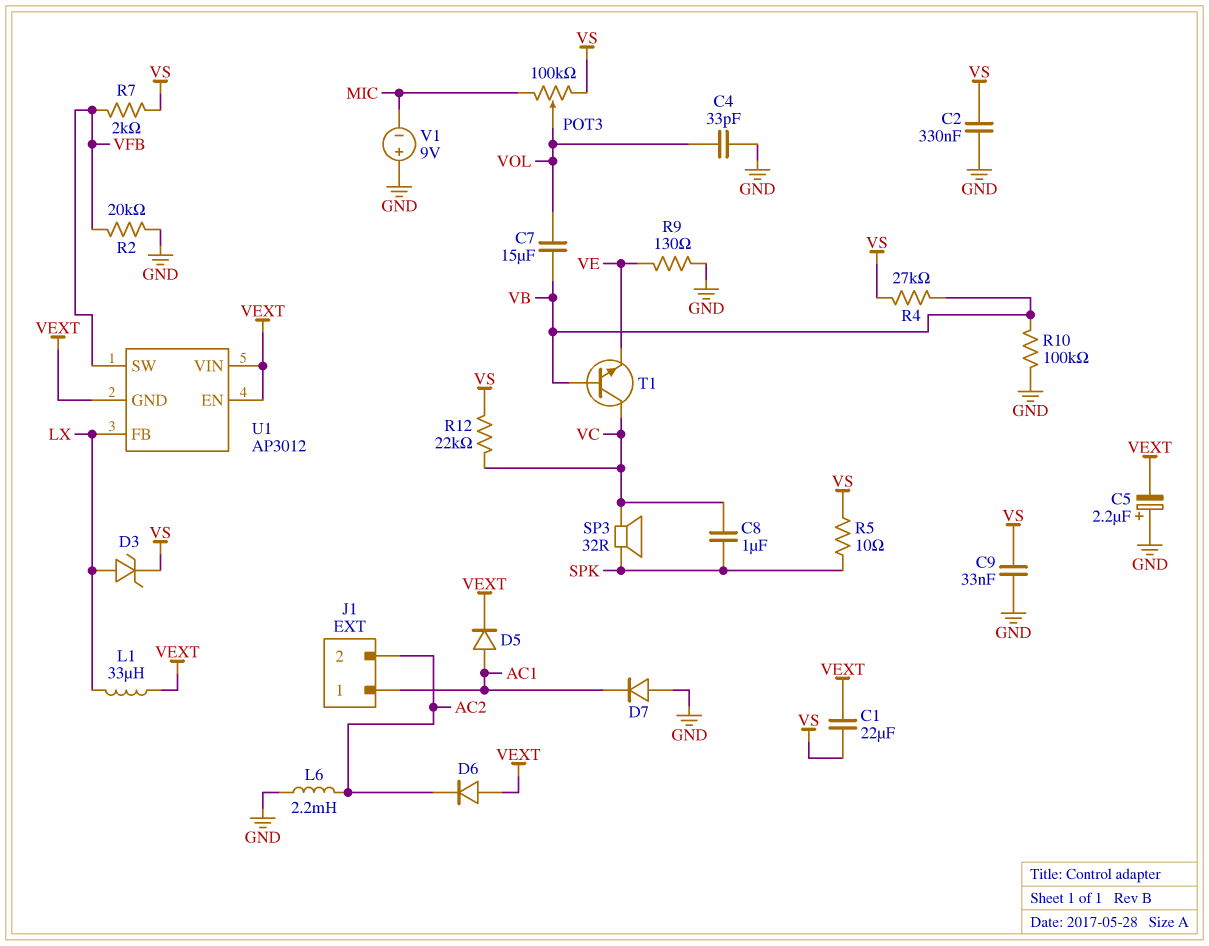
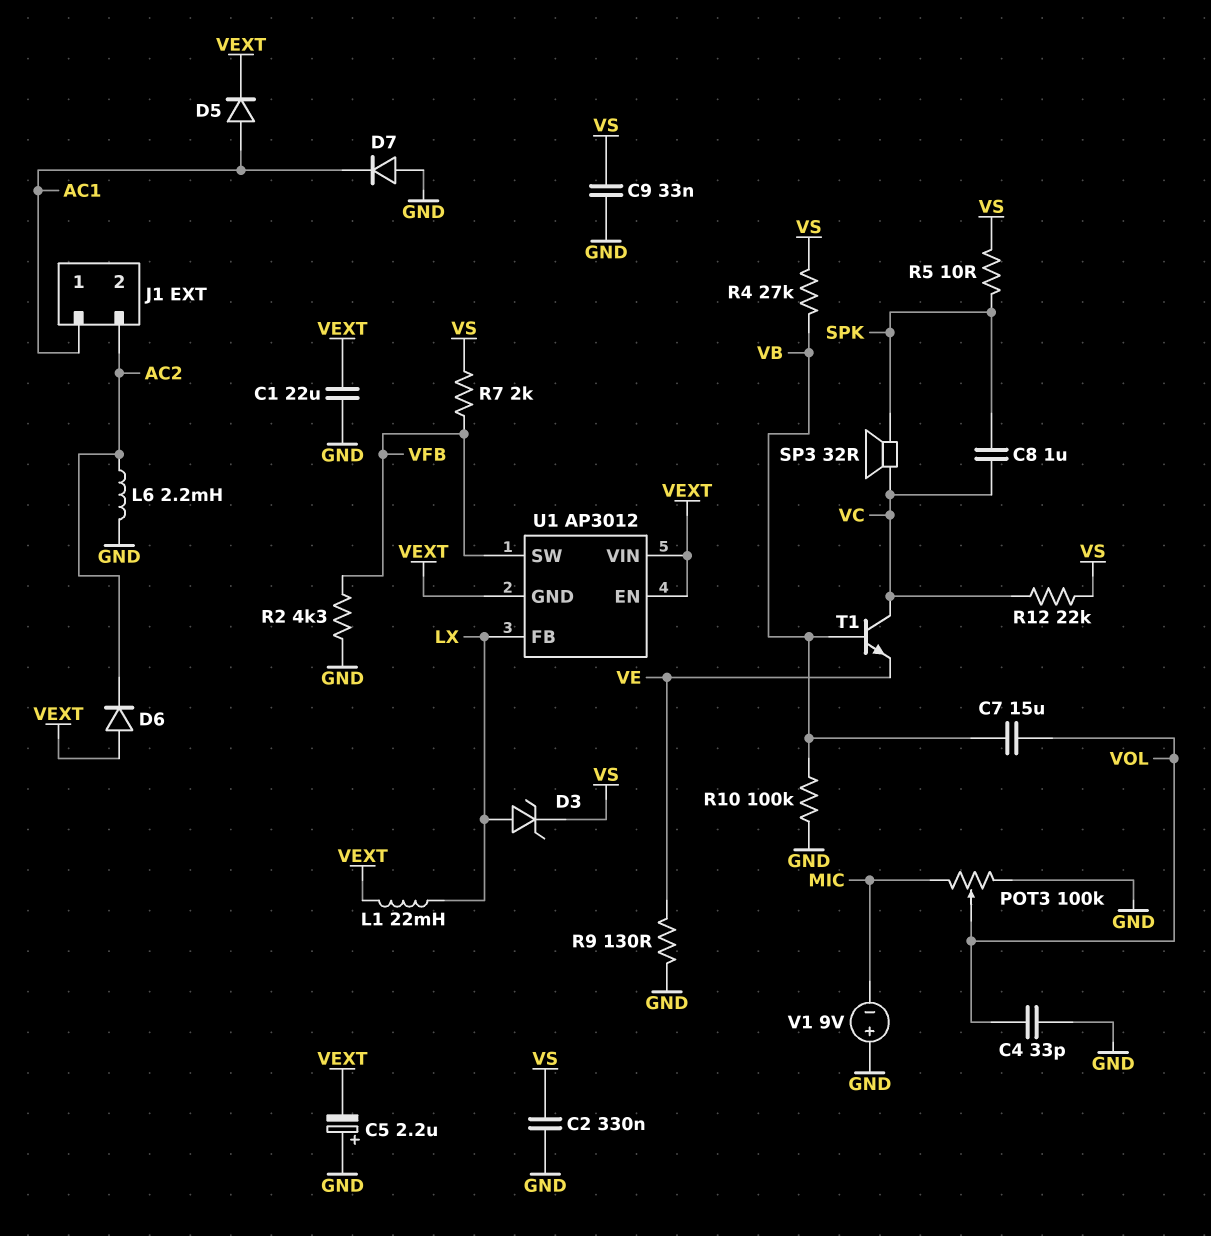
C1: 22uF (VEXT, VS) -> 22uF (GND, VEXT)
L1: 33uH (LX, VEXT) -> 22mH (LX, VEXT)
POT3: 100k (MIC, VS, wiper VOL) -> 100k (GND, MIC, wiper VOL)
R2: 20k (GND, VFB) -> 4.3k (GND, VFB)

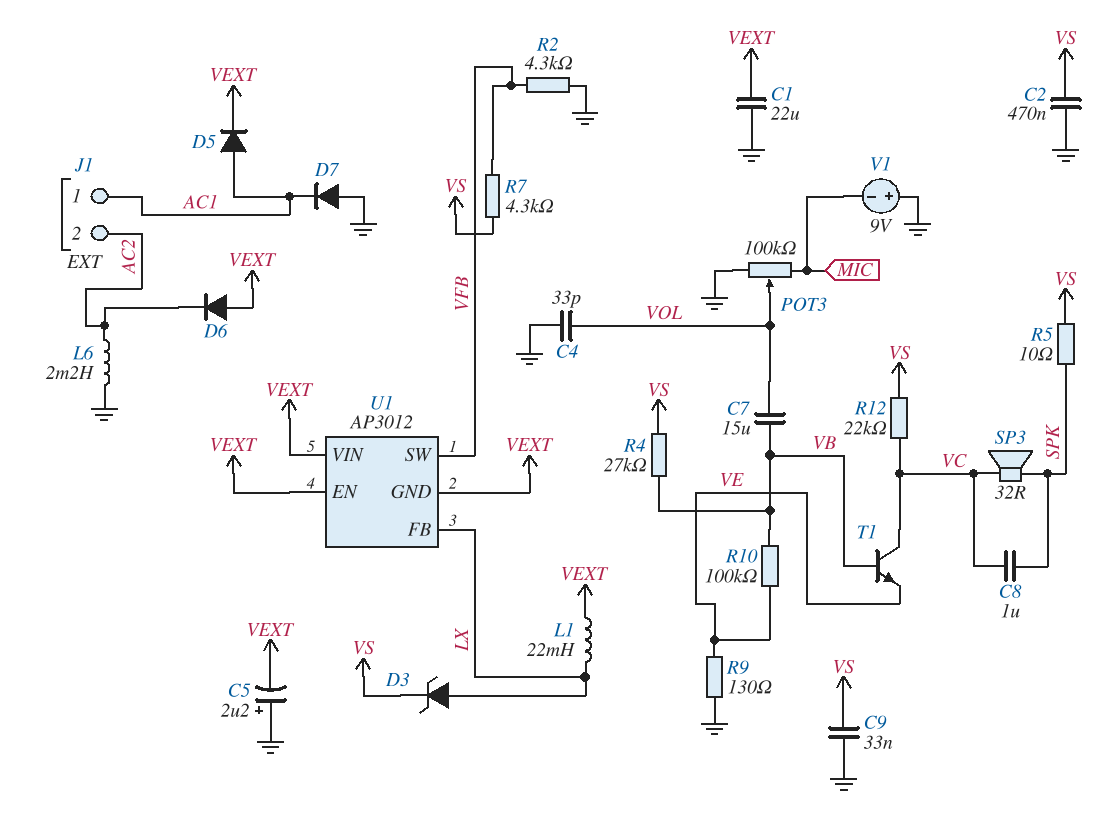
C2: 330nF (GND, VS) -> 470nF (GND, VS)
R7: 2k (VFB, VS) -> 4.3k (VFB, VS)
R10: 100k (GND, VB) -> 100k (VB, VE)

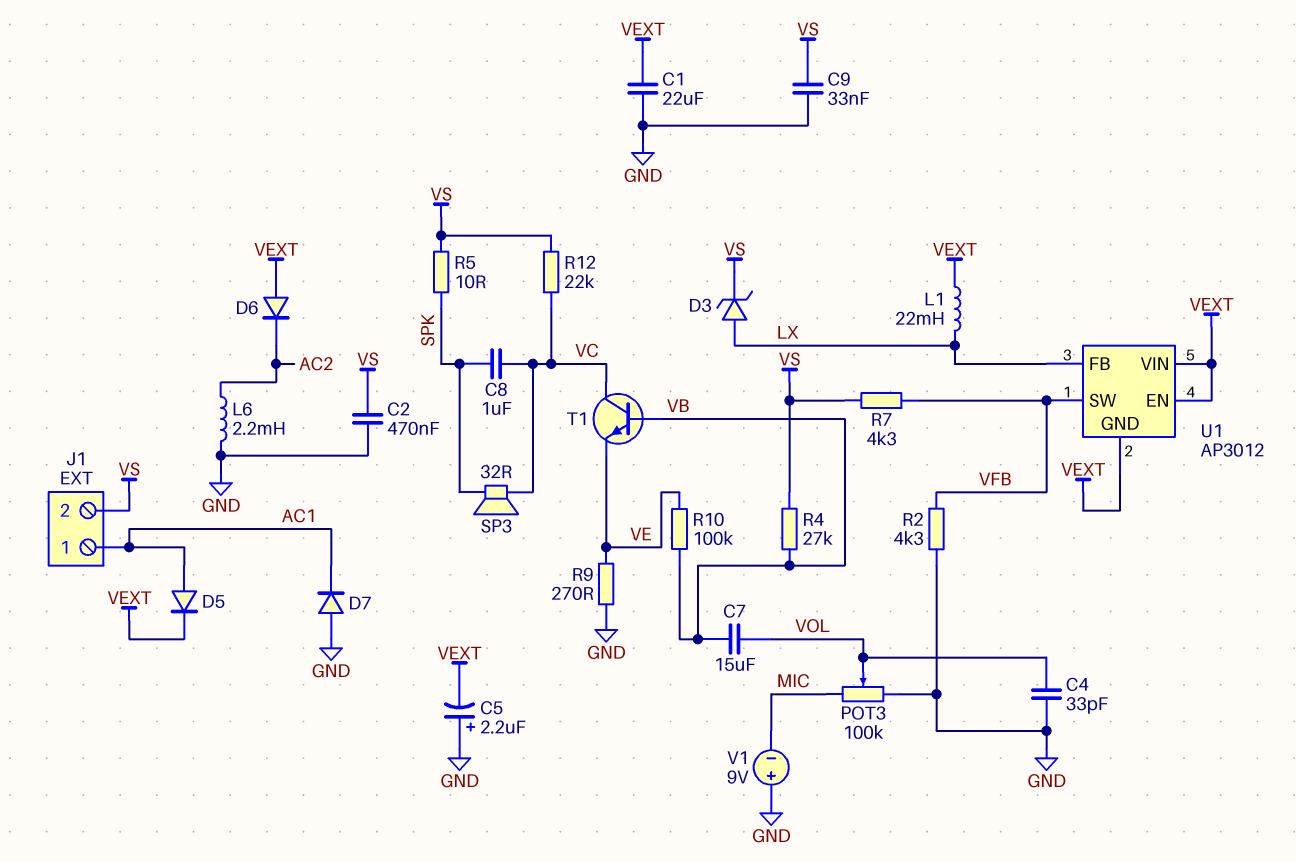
J1 pin 2: AC2 -> VS
R9: 130 (GND, VE) -> 270 (GND, VE)

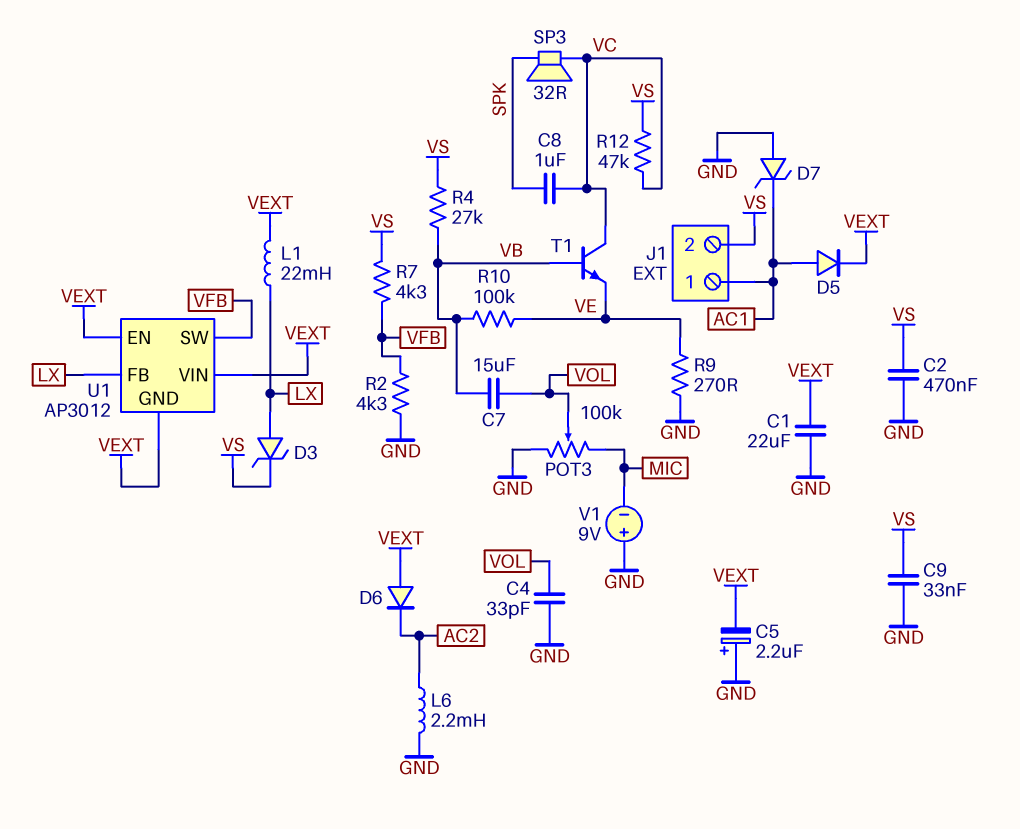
D7: diode (A GND, K AC1) -> zener (A GND, K AC1)
R5: 10 (SPK, VS) -> none
R12: 22k (VC, VS) -> 47k (VC, VS)

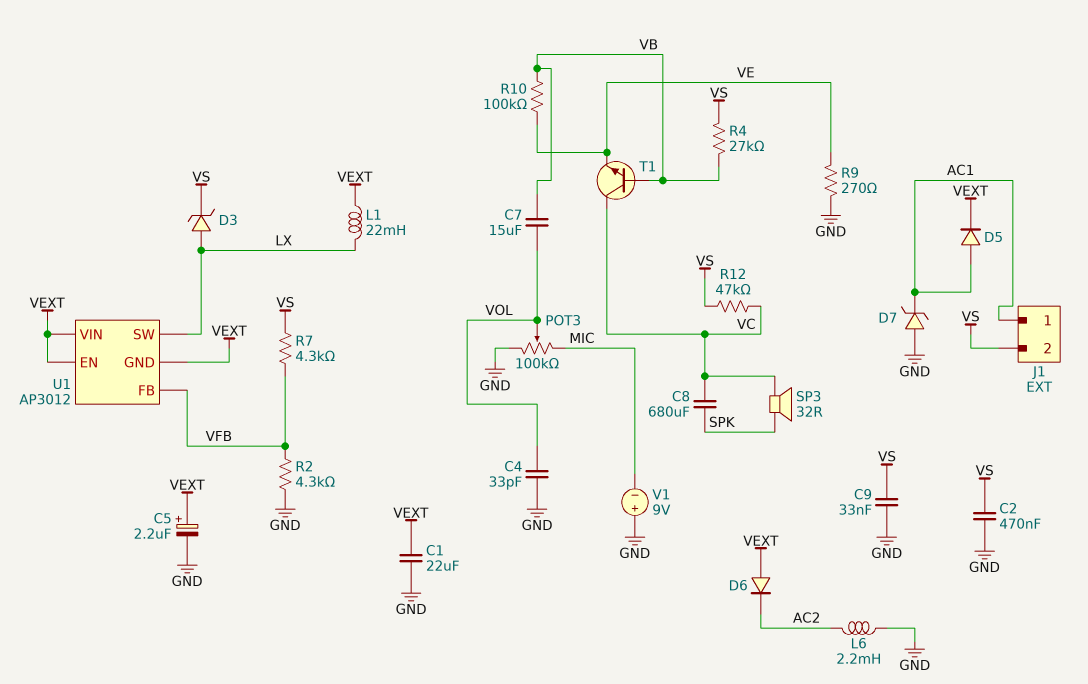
C5: 2.2uF (plus GND, minus VEXT) -> 2.2uF (plus VEXT, minus GND)
C8: 1uF (SPK, VC) -> 680uF (SPK, VC)
U1 pin FB: LX -> VFB
U1 pin SW: VFB -> LX

